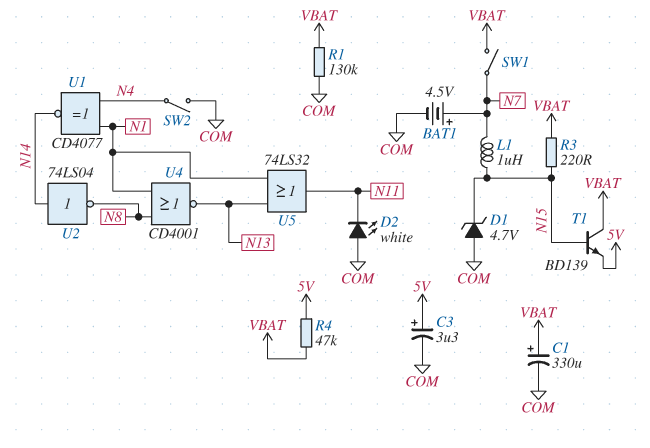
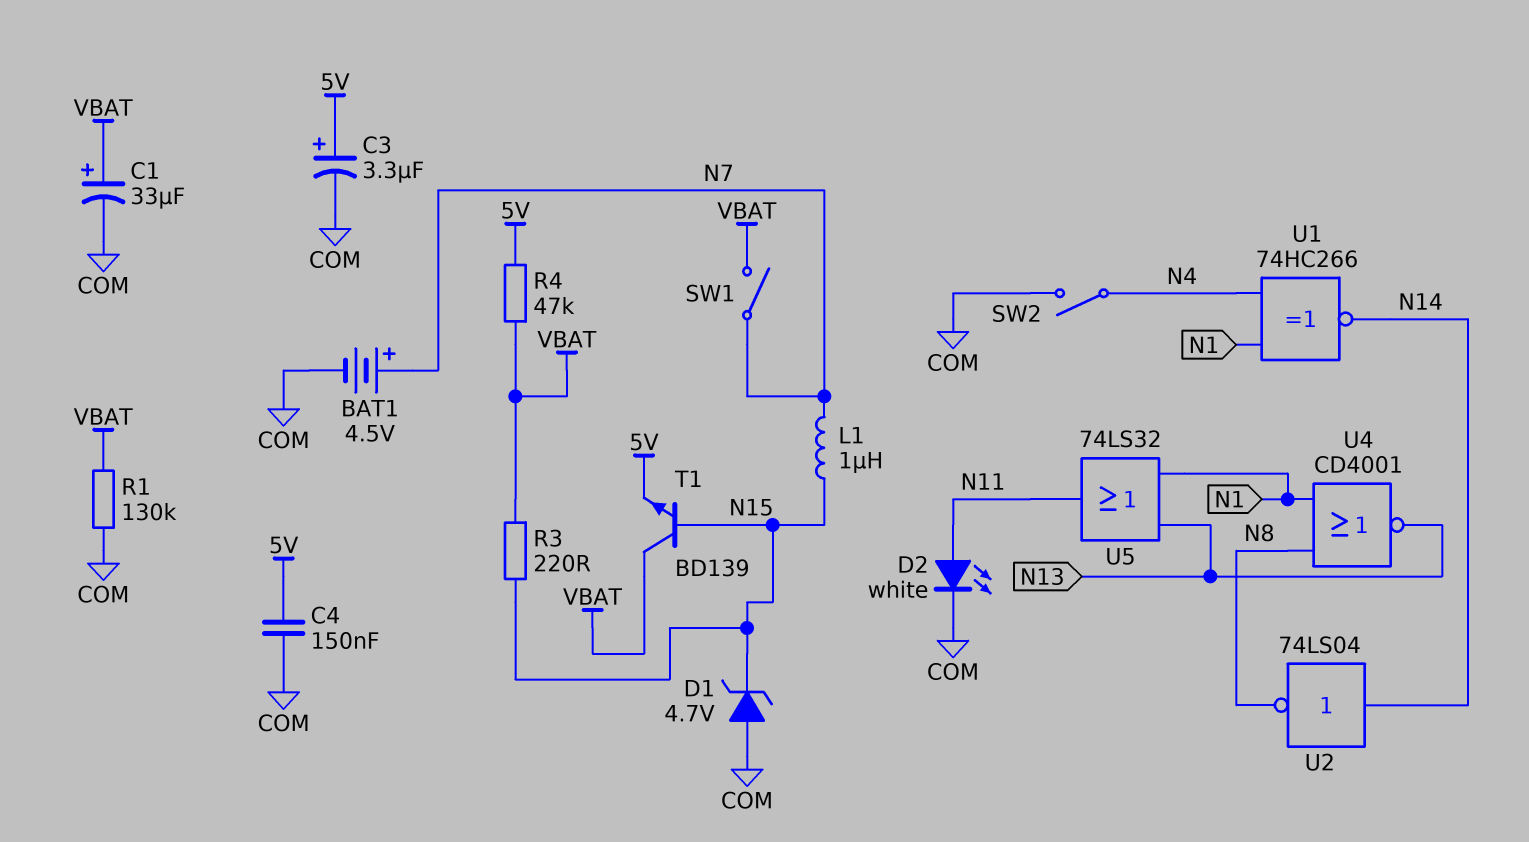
C1: 330uF (plus VBAT, minus COM) -> 33uF (plus VBAT, minus COM)
C4: none -> 150nF (5V, COM)
D2: LED white (A COM, K N11) -> LED white (A N11, K COM)
U1: XNOR CD4077 (in N1, in N4, out N14) -> XNOR 74HC266 (in N1, in N4, out N14)

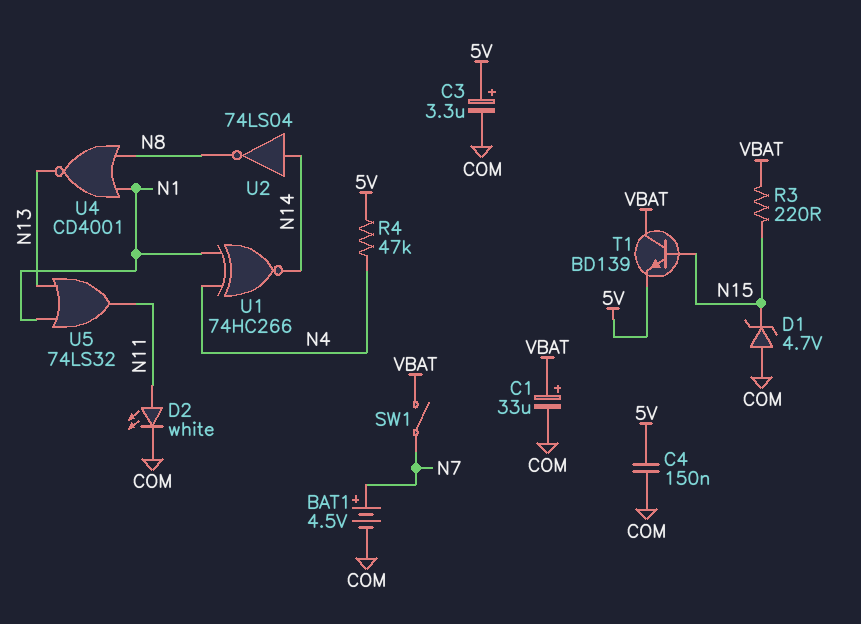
L1: 1uH (N7, N15) -> none
R1: 130k (COM, VBAT) -> none
R4: 47k (5V, VBAT) -> 47k (5V, N4)
SW2: switch (COM, N4) -> none

